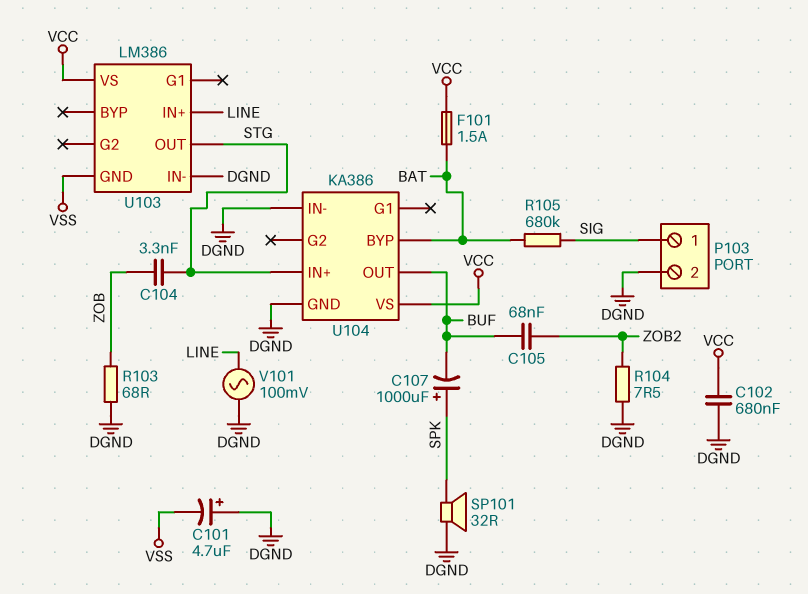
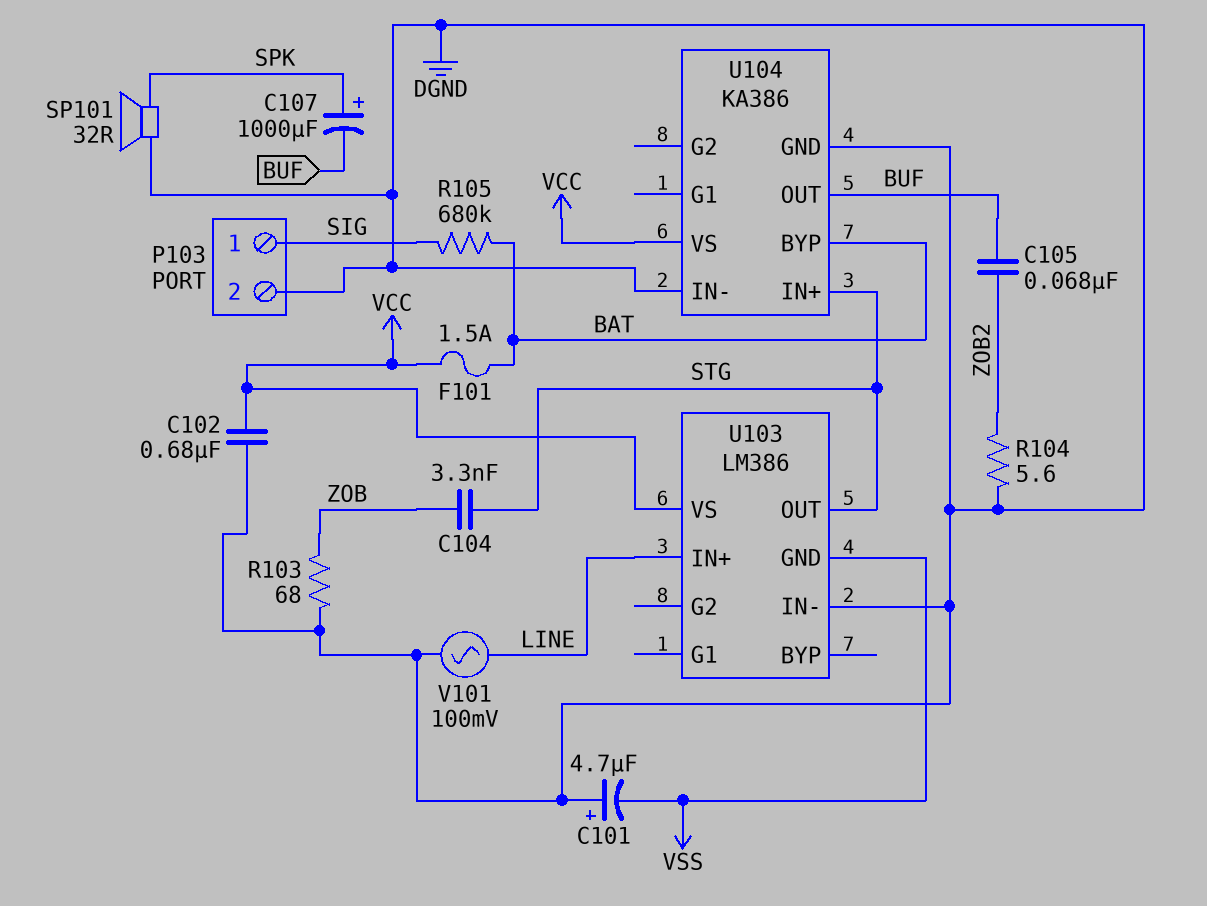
R104: 7.5 (DGND, ZOB2) -> 5.6 (DGND, ZOB2)

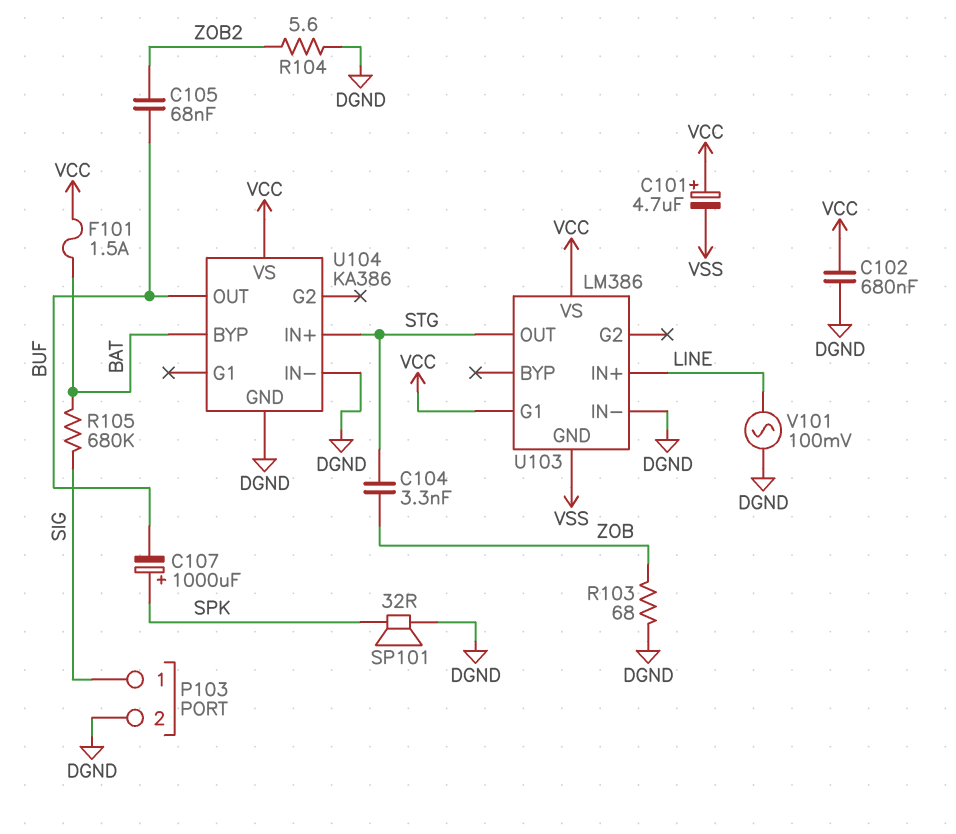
C101: 4.7uF (plus DGND, minus VSS) -> 4.7uF (plus VCC, minus VSS)
U103 pin G1: none -> VCC

